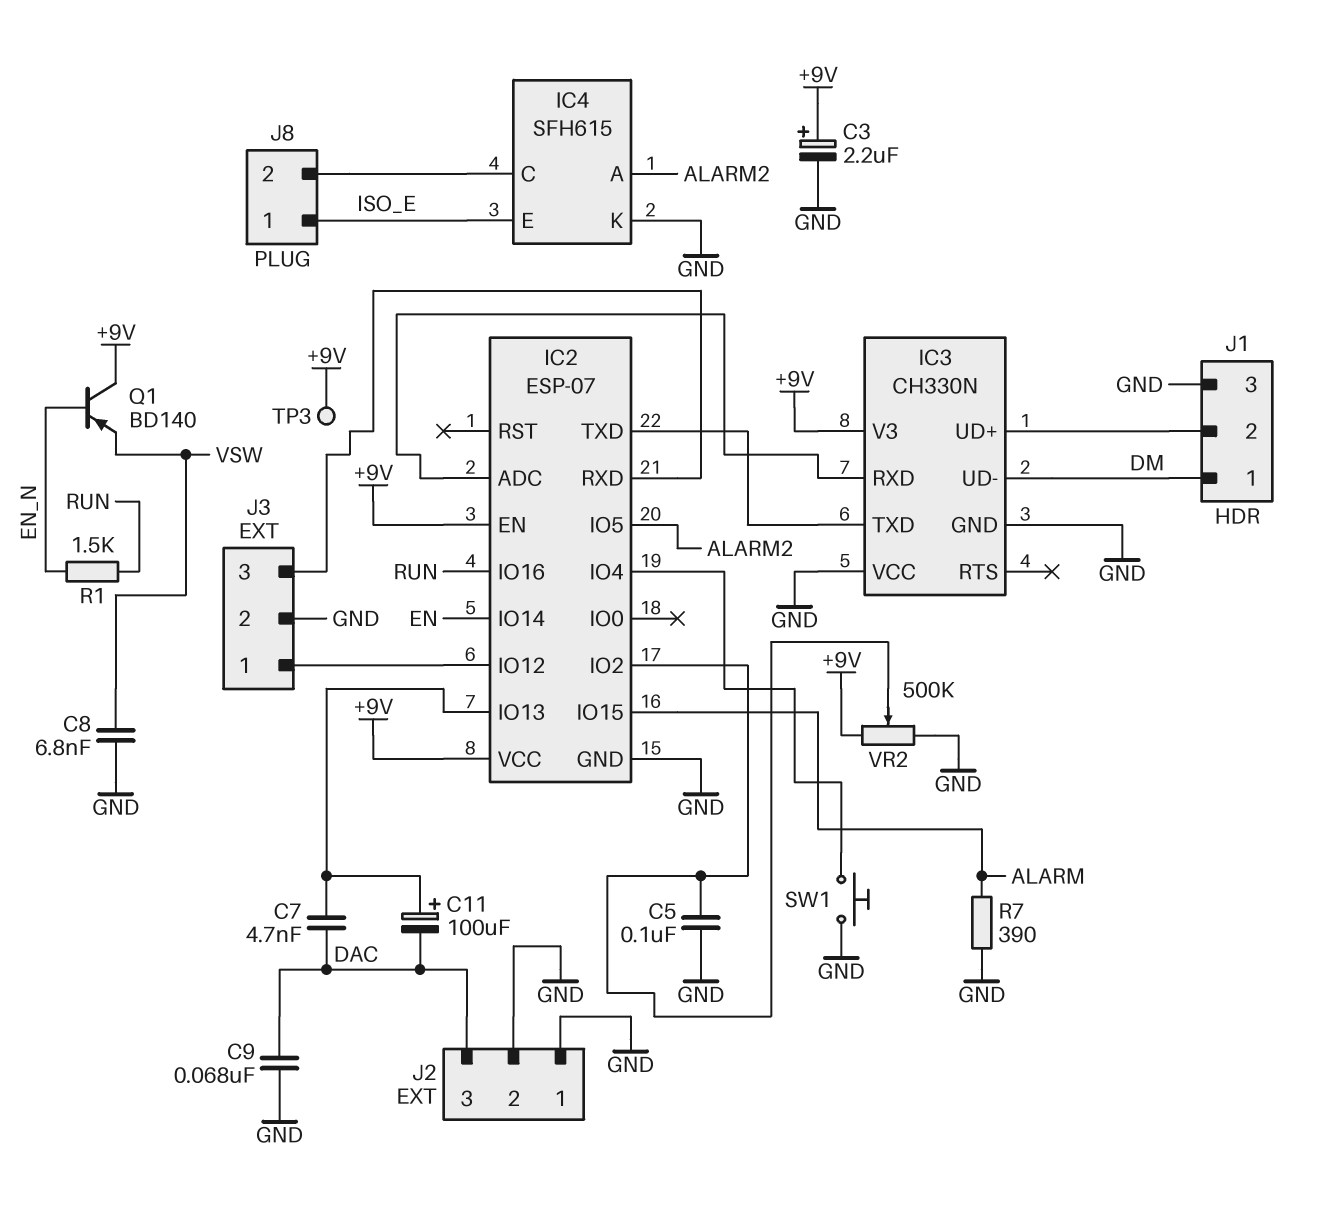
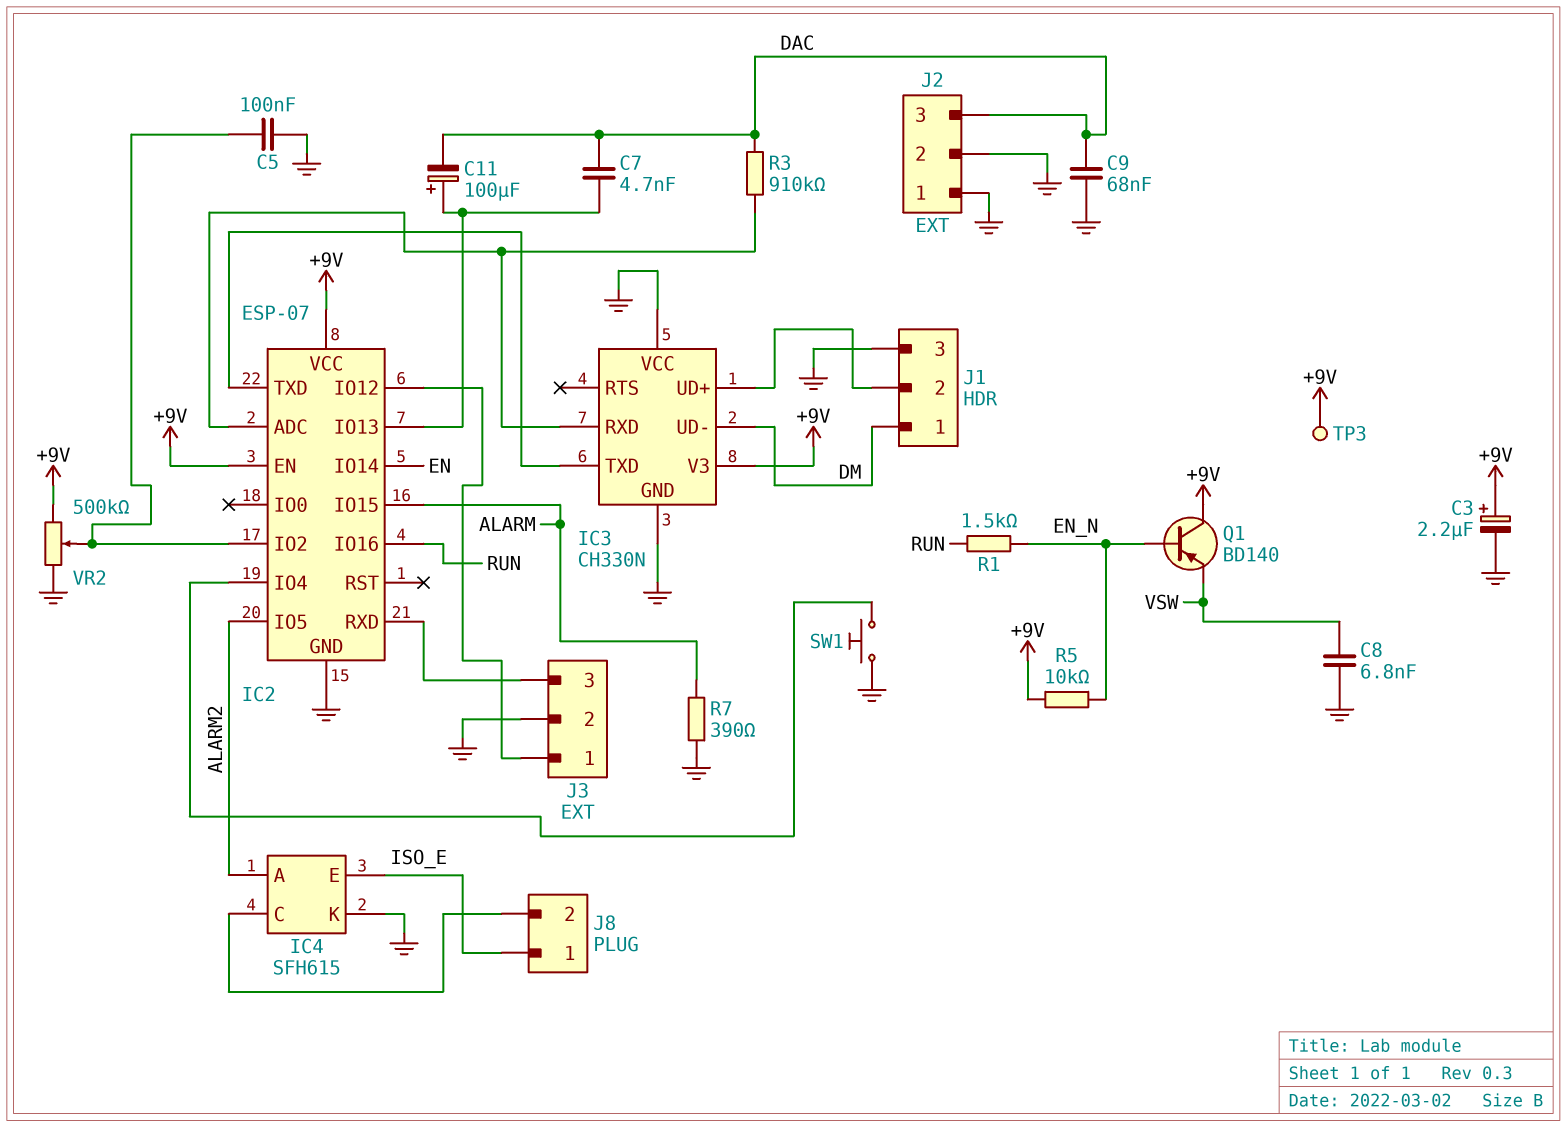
R3: none -> 910k (DAC, IC2/ADC)
R5: none -> 10k (+9V, EN_N)

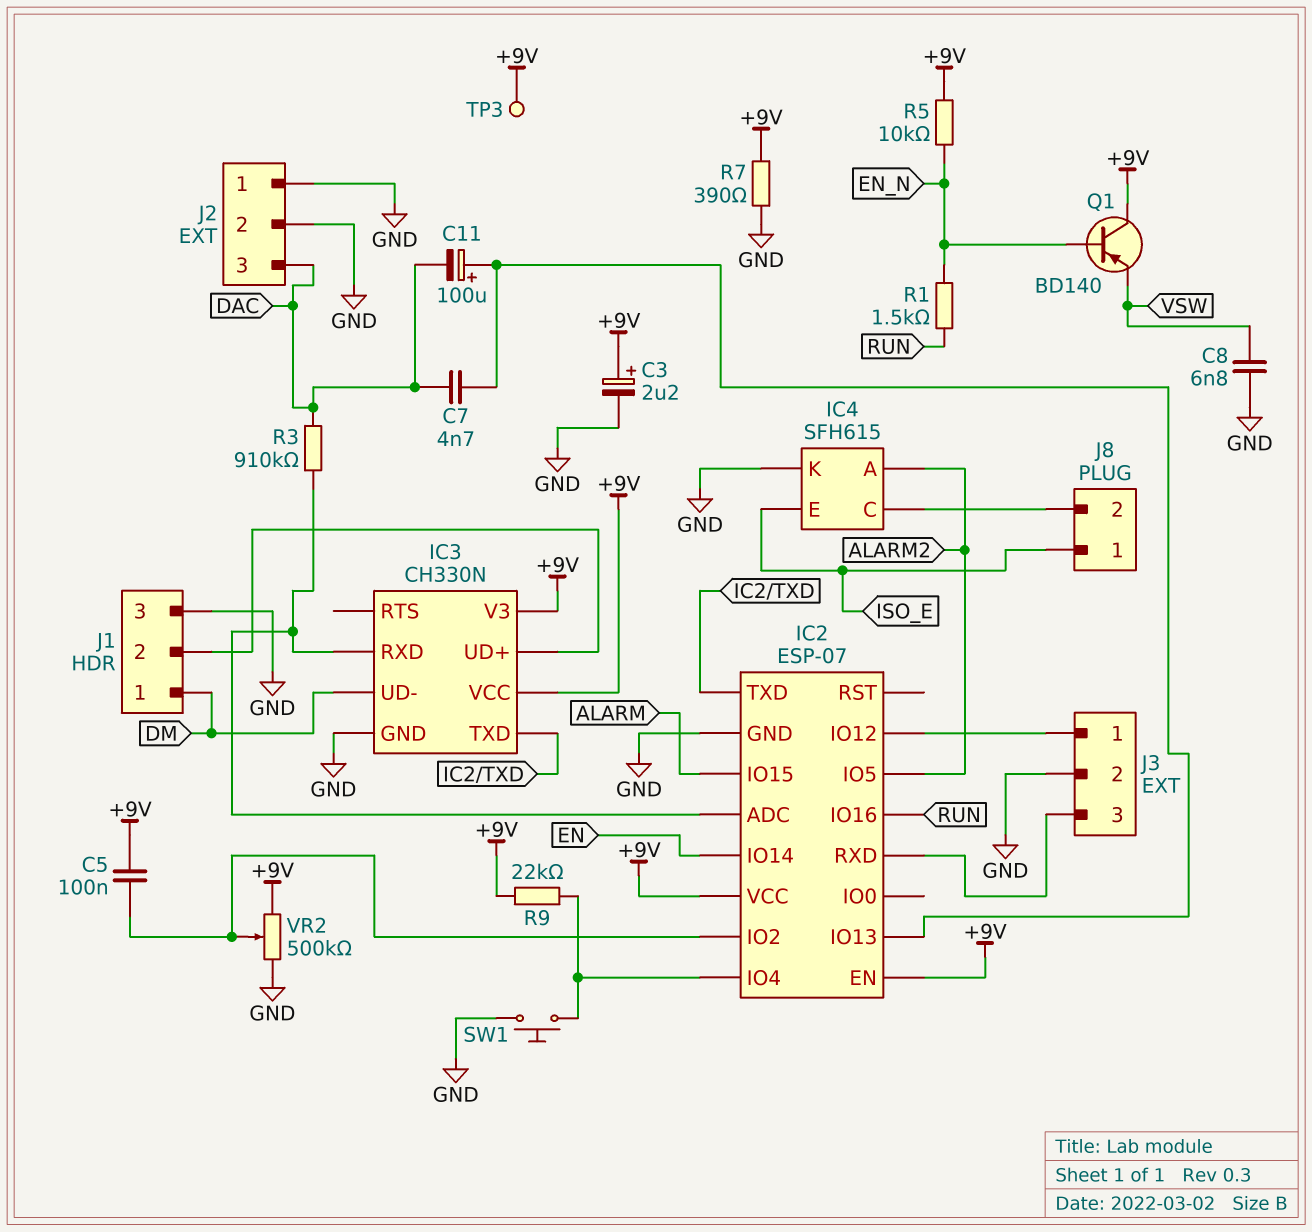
C5: 100nF (GND, IC2/IO2) -> 100nF (+9V, IC2/IO2)
C9: 68nF (DAC, GND) -> none
IC3 pin VCC: GND -> +9V
R7: 390 (ALARM, GND) -> 390 (+9V, GND)
R9: none -> 22k (+9V, IC2/IO4)

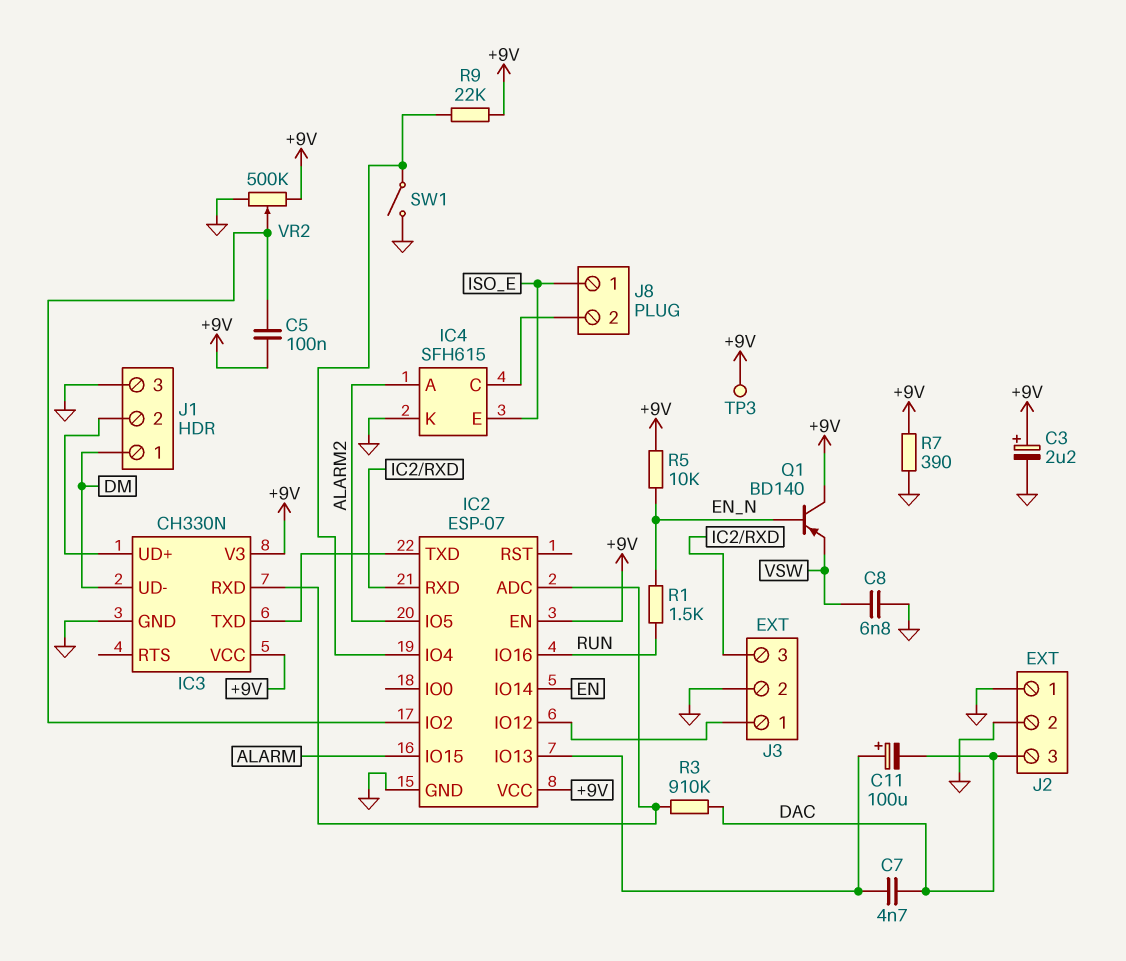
SW1: button (GND, IC2/IO4) -> switch (GND, IC2/IO4)

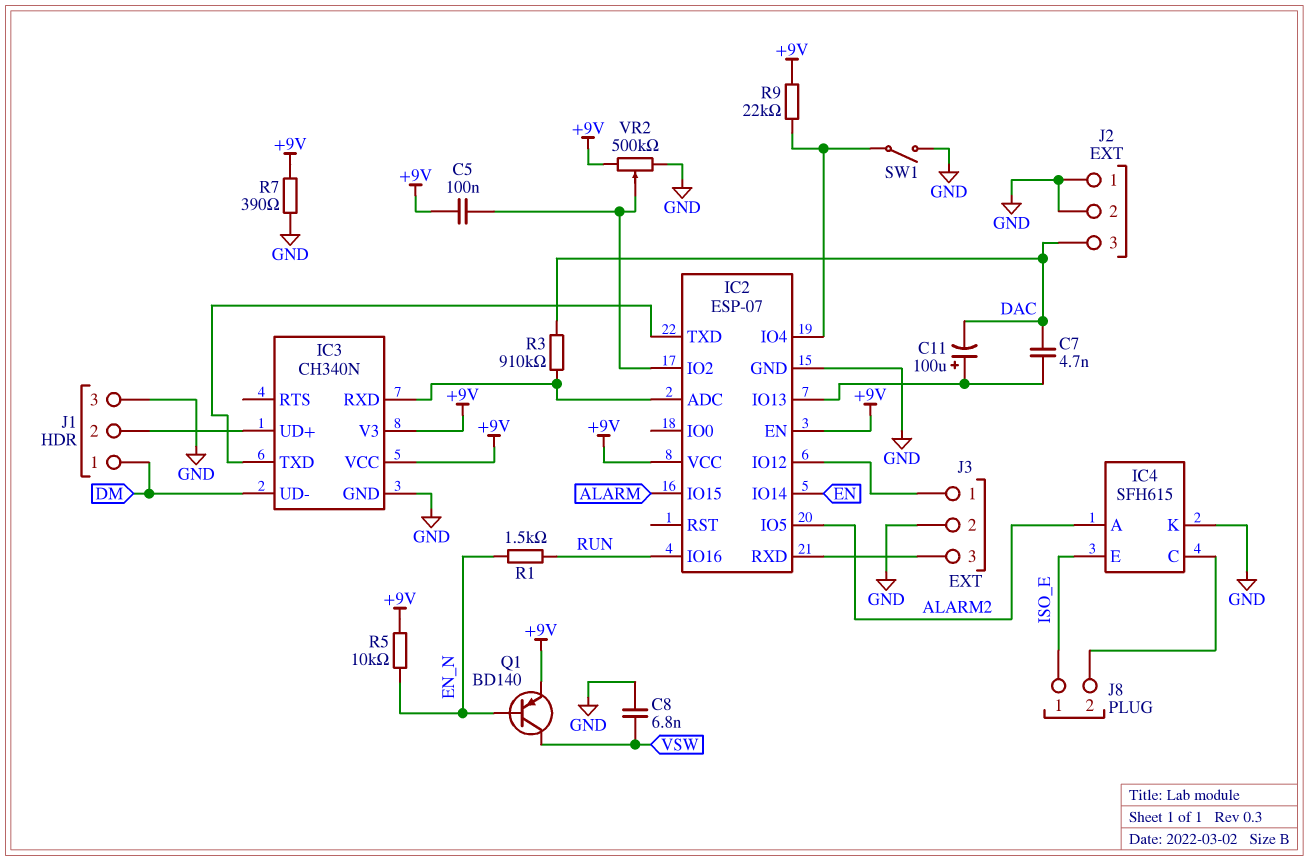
C3: 2.2uF (plus +9V, minus GND) -> none
IC3: CH330N -> CH340N
Q1: PNP BD140 (B EN_N, C +9V, E VSW) -> PNP BD140 (B EN_N, C VSW, E +9V)
TP3: test point (+9V) -> none

